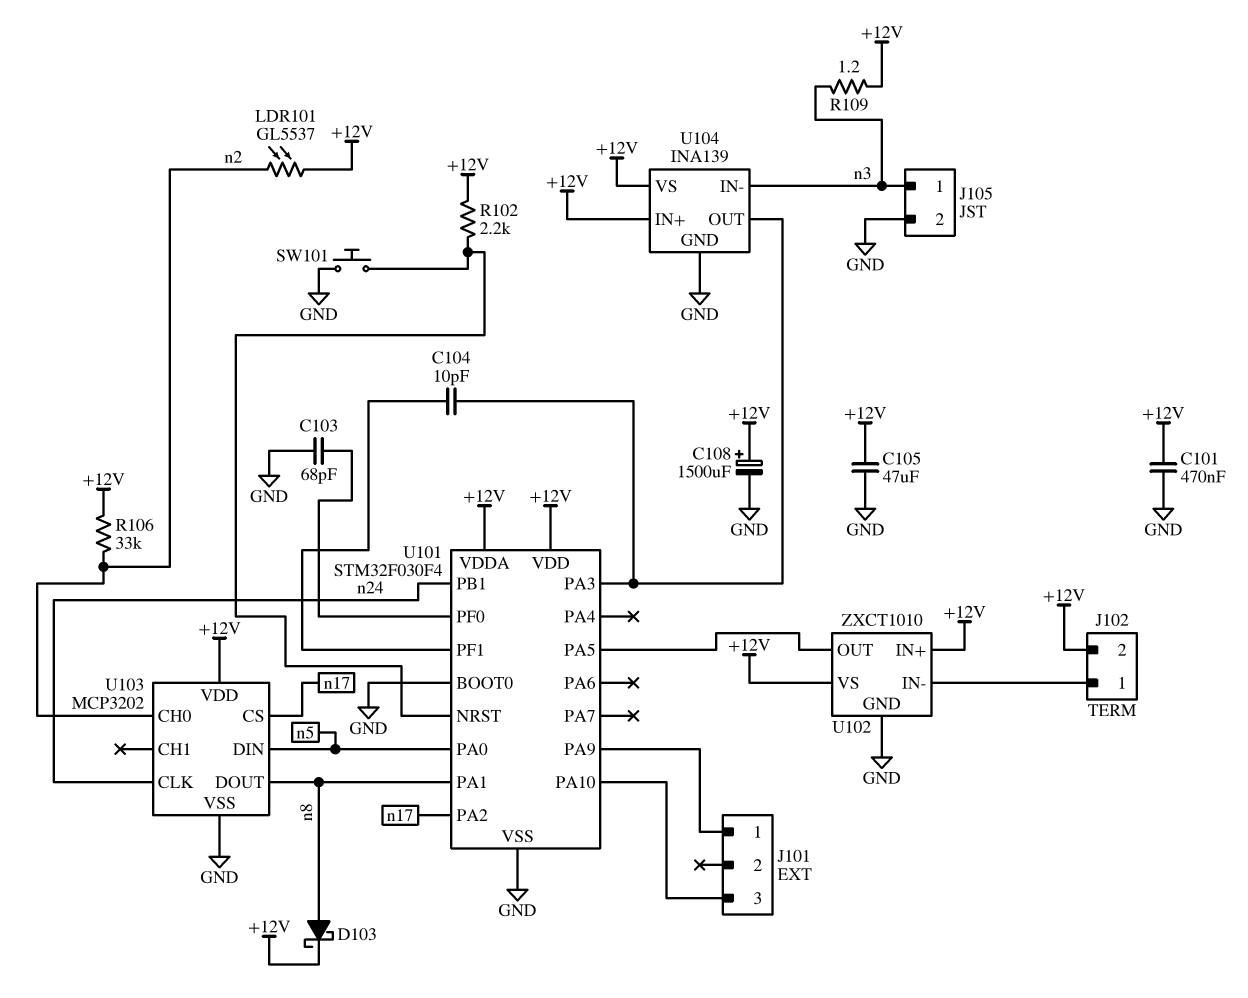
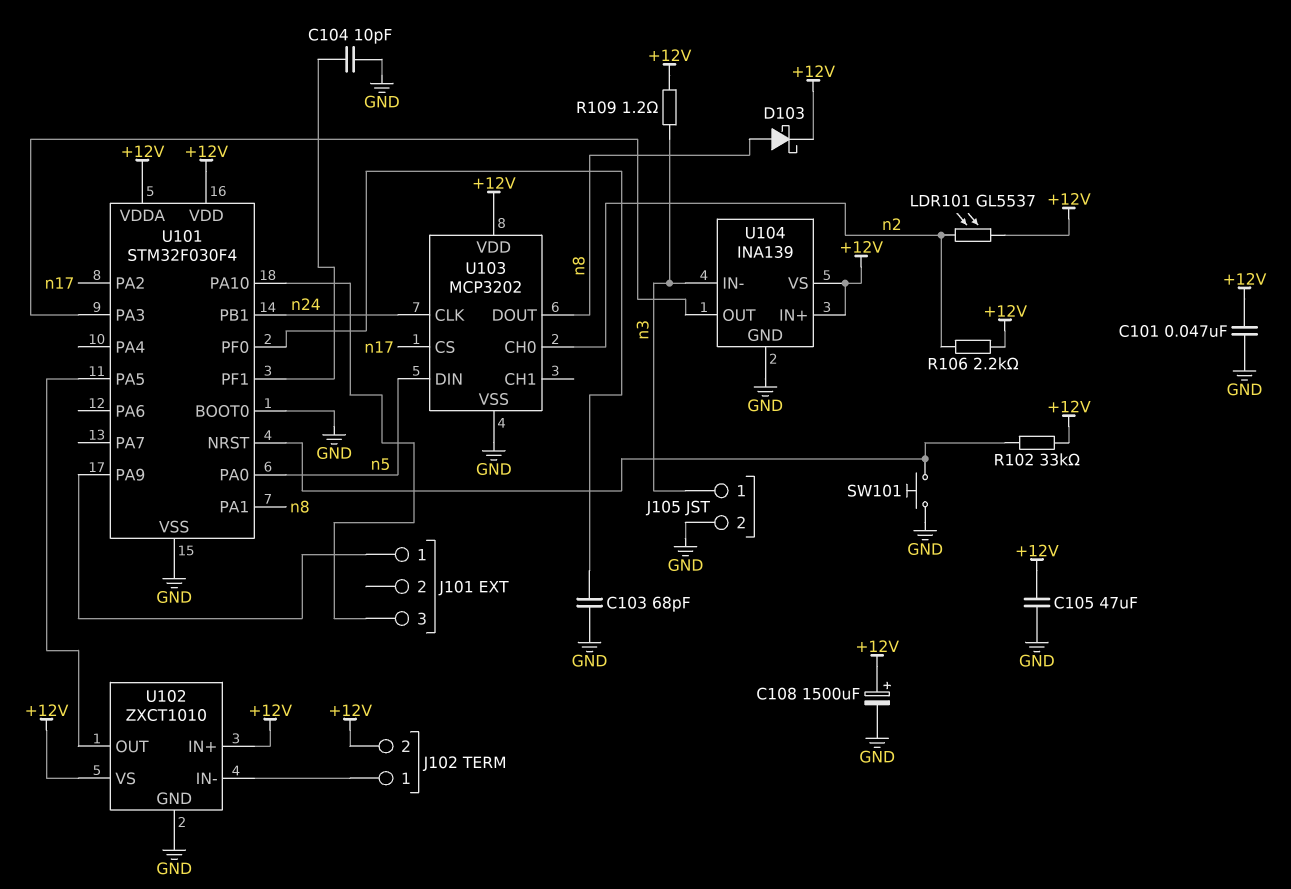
C101: 470nF (+12V, GND) -> 47nF (+12V, GND)
C104: 10pF (U101/PA3, U101/PF1) -> 10pF (GND, U101/PF1)
R102: 2.2k (+12V, U101/NRST) -> 33k (+12V, U101/NRST)
R106: 33k (+12V, n2) -> 2.2k (+12V, n2)

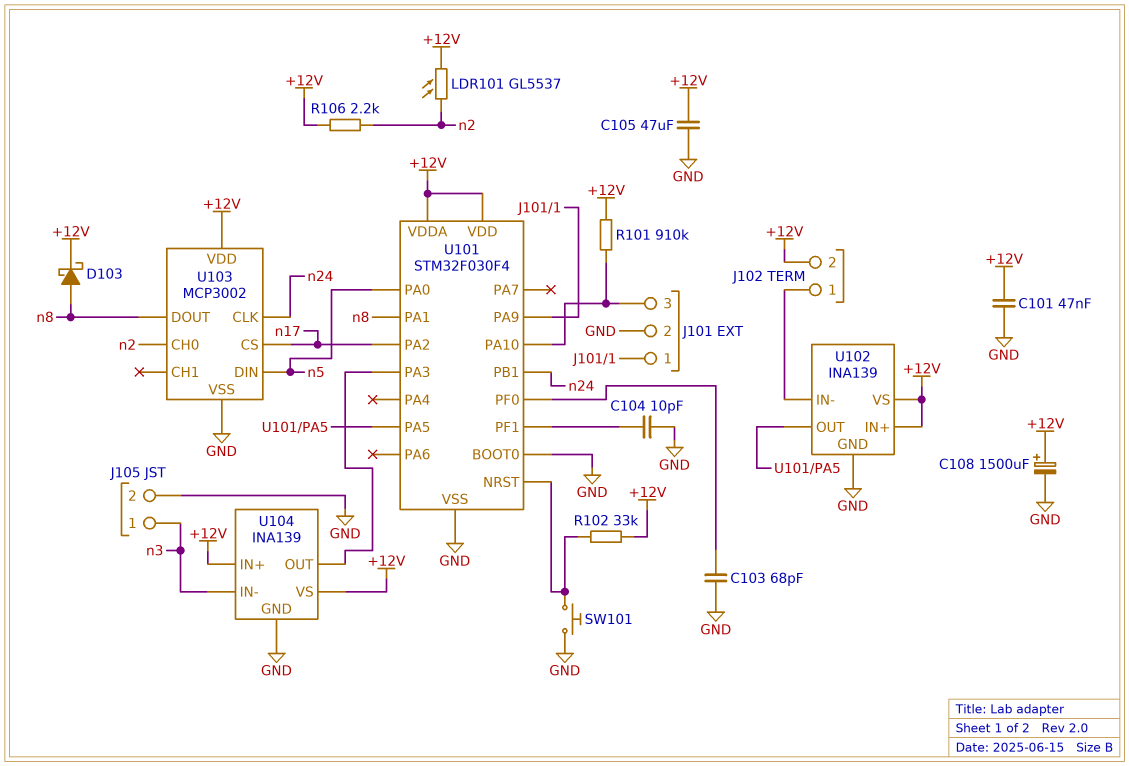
J101 pin 2: none -> GND
R101: none -> 910k (+12V, J101/3)
R109: 1.2 (+12V, n3) -> none
U102: ZXCT1010 -> INA139
U103: MCP3202 -> MCP3002

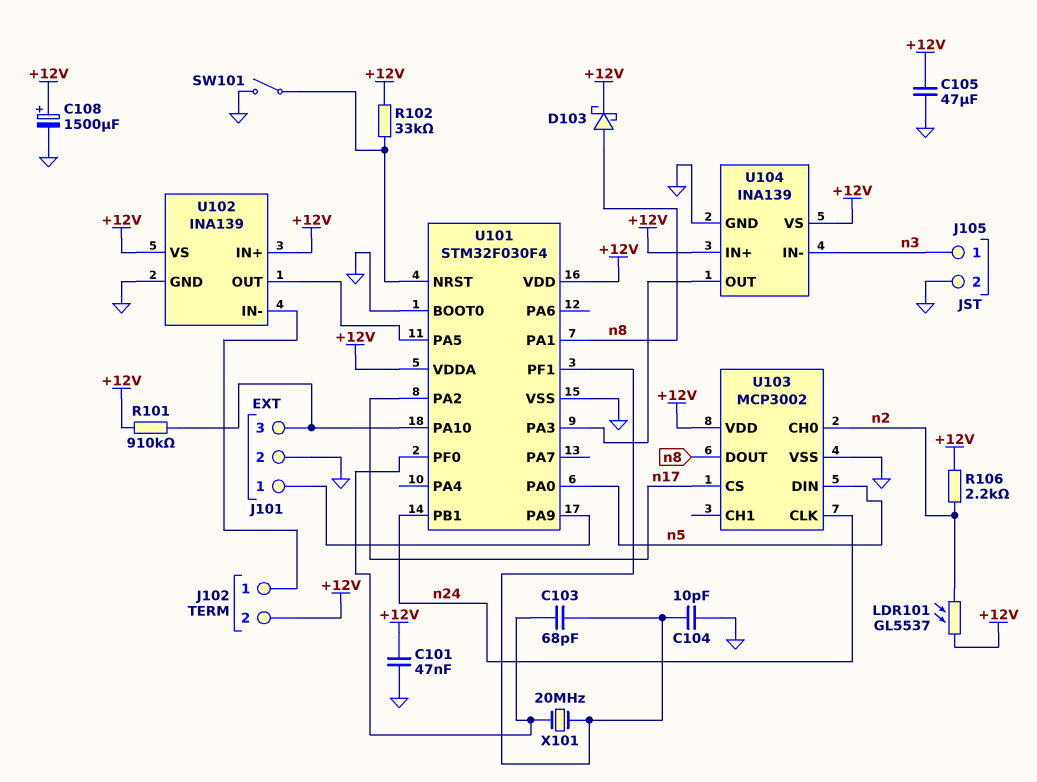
C103: 68pF (GND, U101/PF0) -> 68pF (U101/PF0, U101/PF1)
SW101: button (GND, U101/NRST) -> switch (GND, U101/NRST)
X101: none -> 20MHz (U101/PF0, U101/PF1)

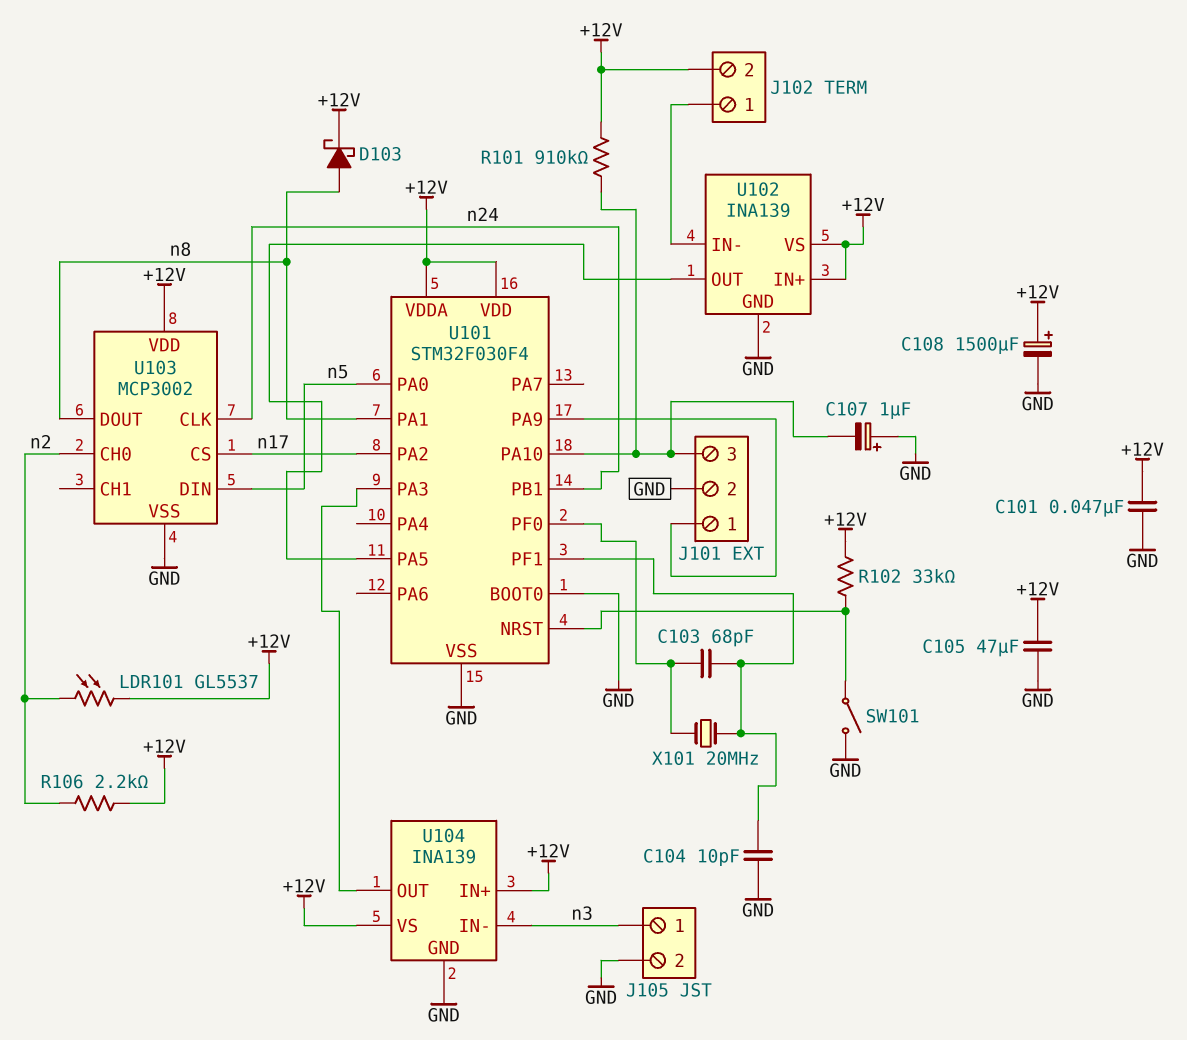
C107: none -> 1uF (plus GND, minus J101/3)

